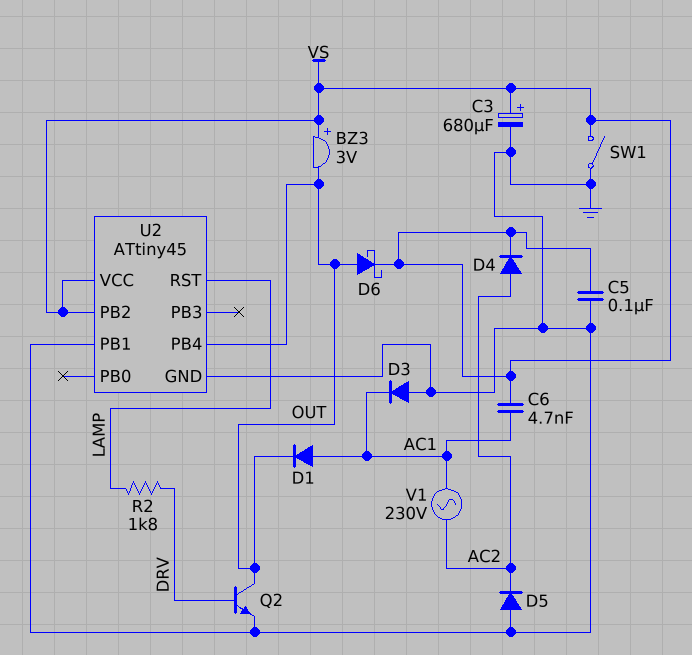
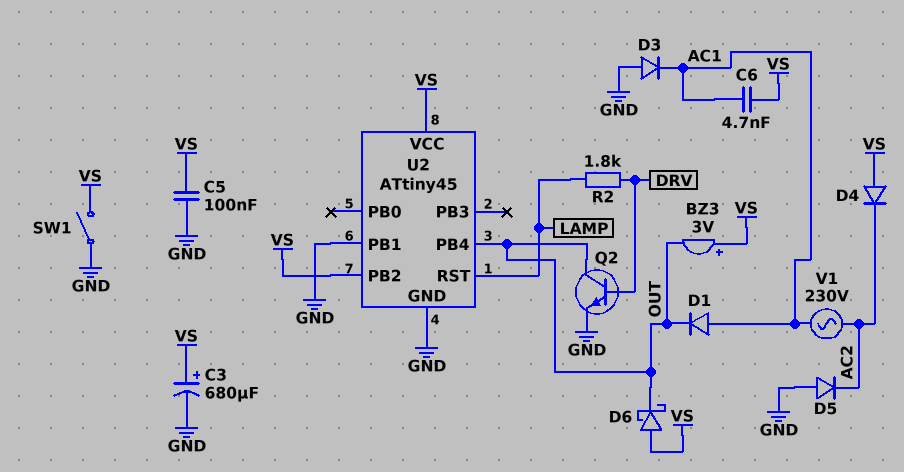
D4: diode (A AC2, K VS) -> diode (A VS, K AC2)
D6: schottky (A OUT, K VS) -> schottky (A VS, K OUT)

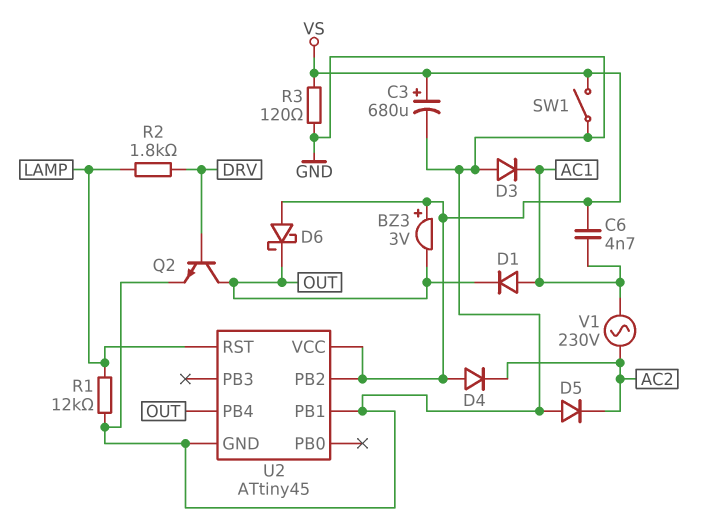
C5: 100nF (GND, VS) -> none
R1: none -> 12k (GND, LAMP)
R3: none -> 120 (GND, VS)

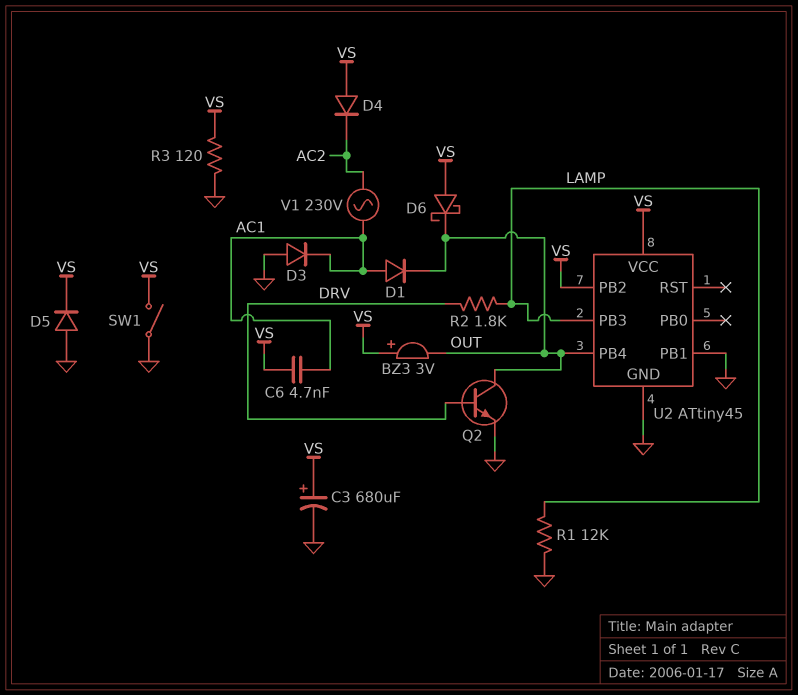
D5: diode (A GND, K AC2) -> diode (A GND, K VS)
U2 pin PB3: none -> LAMP
U2 pin RST: LAMP -> none

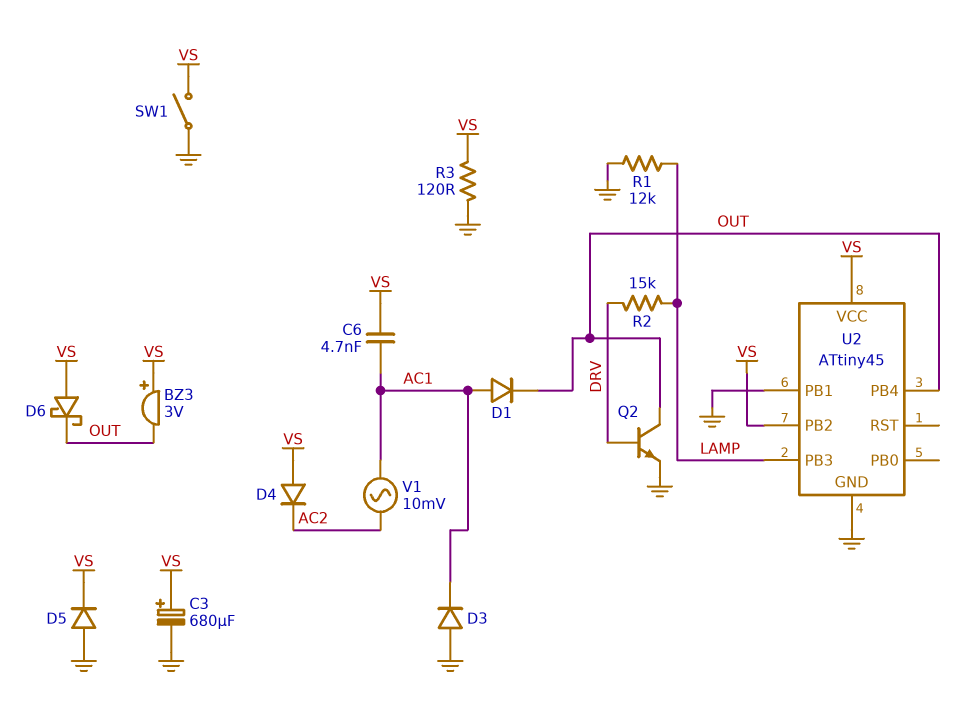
R2: 1.8k (DRV, LAMP) -> 15k (DRV, LAMP)
V1: AC 230V (AC1, AC2) -> AC 10mV (AC1, AC2)

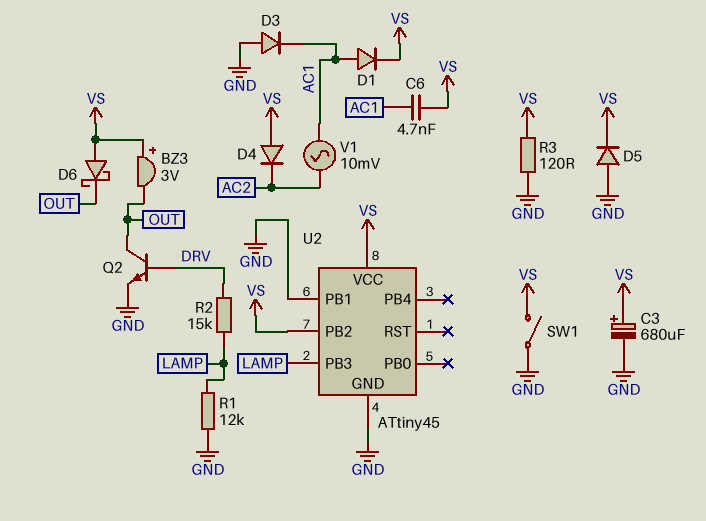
D1: diode (A AC1, K OUT) -> diode (A AC1, K VS)
U2 pin PB4: OUT -> none

